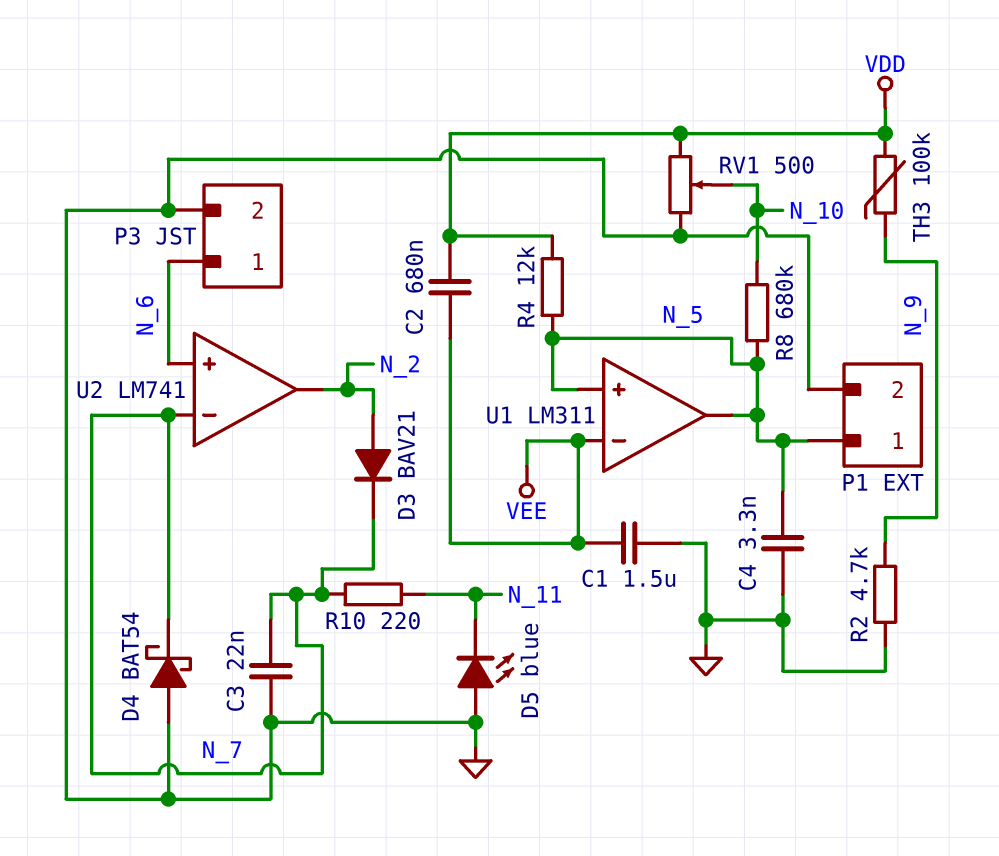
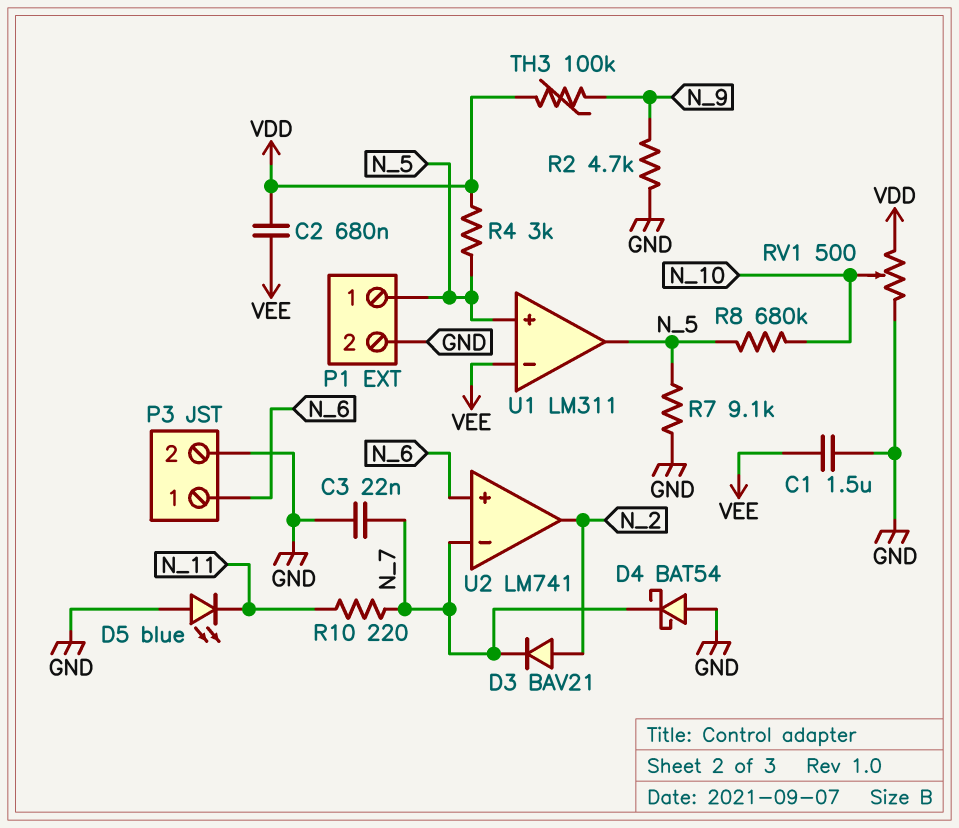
C4: 3.3nF (GND, N_5) -> none
R4: 12k (N_5, VDD) -> 3k (N_5, VDD)
R7: none -> 9.1k (GND, N_5)

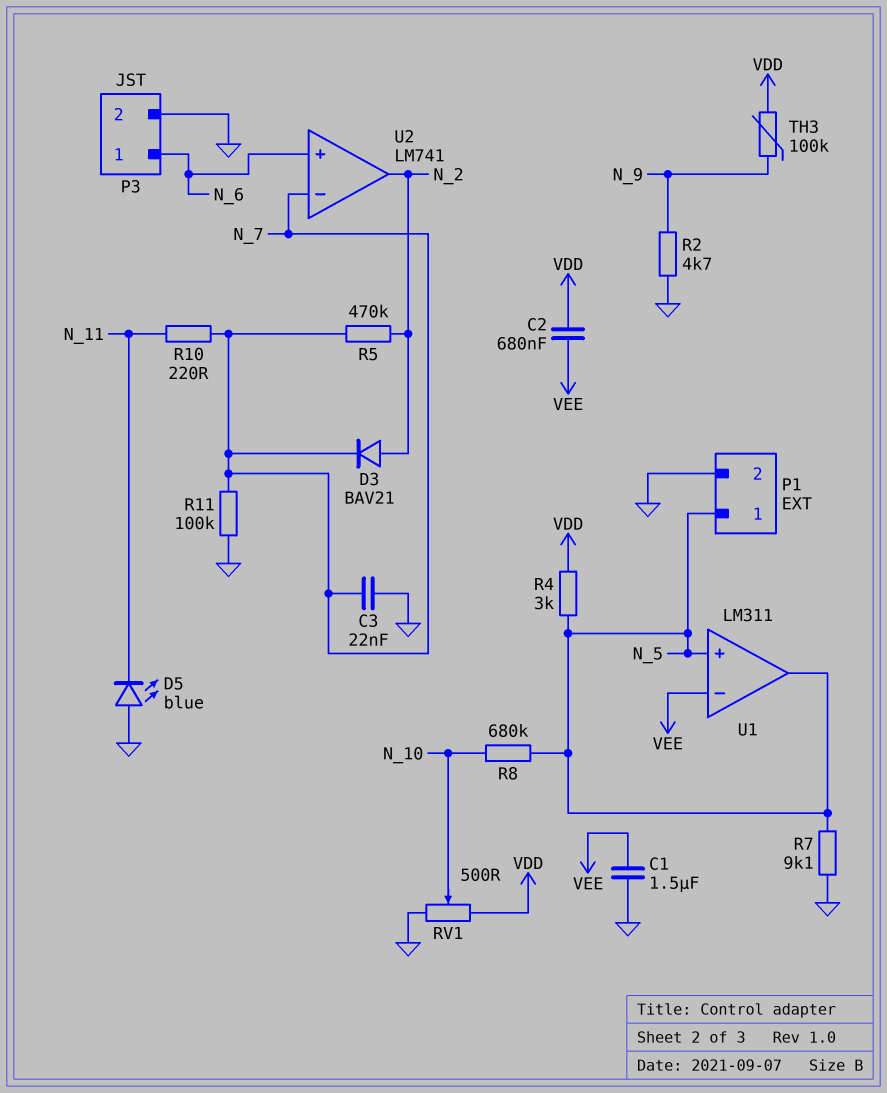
D4: schottky BAT54 (A GND, K N_7) -> none
R5: none -> 470k (N_2, N_7)
R11: none -> 100k (GND, N_7)

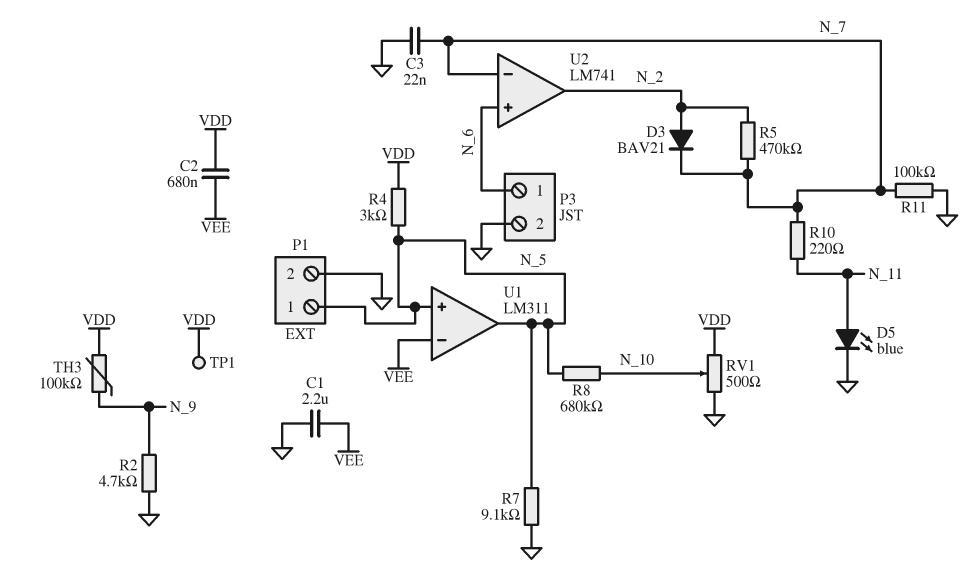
C1: 1.5uF (GND, VEE) -> 2.2uF (GND, VEE)
D5: LED blue (A GND, K N_11) -> LED blue (A N_11, K GND)
TP1: none -> test point (VDD)

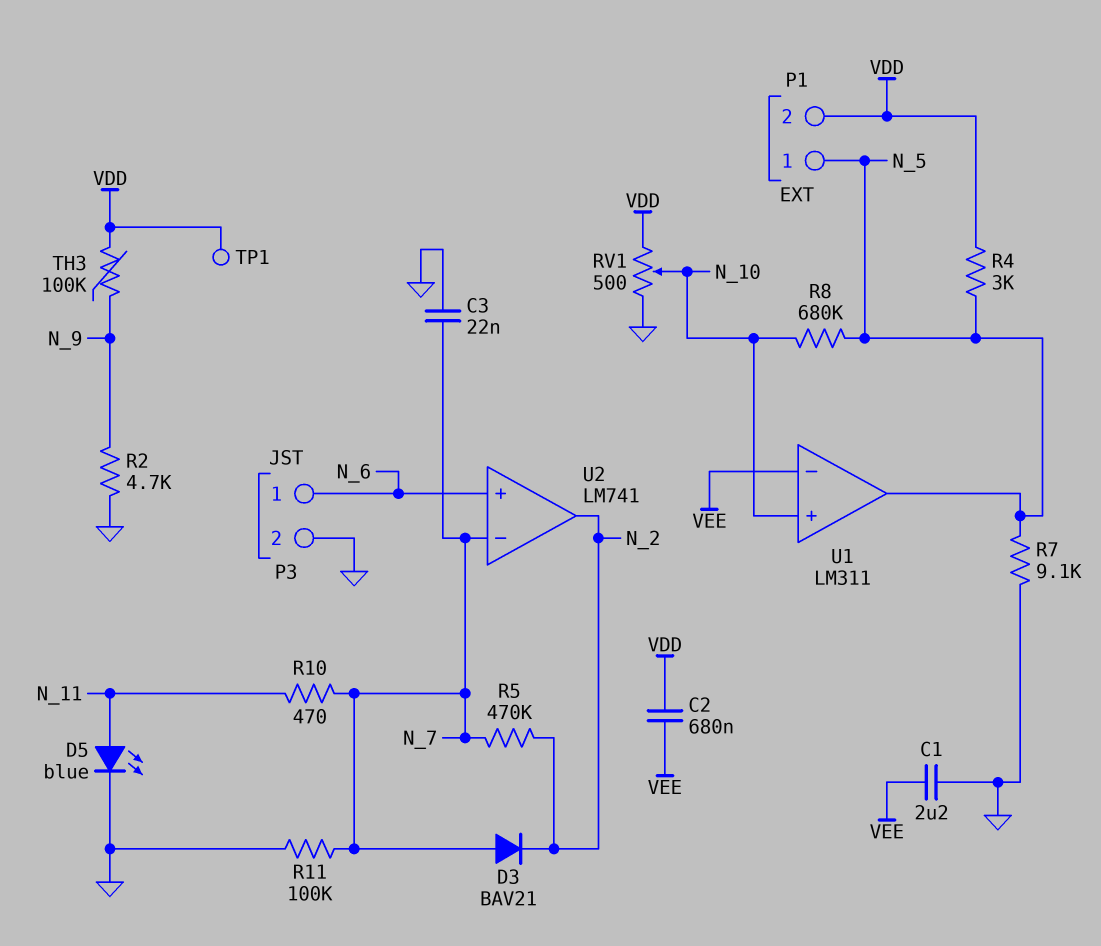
D3: diode BAV21 (A N_2, K N_7) -> diode BAV21 (A N_7, K N_2)
P1 pin 2: GND -> VDD
R10: 220 (N_7, N_11) -> 470 (N_7, N_11)
U1 pin in+: N_5 -> N_10

